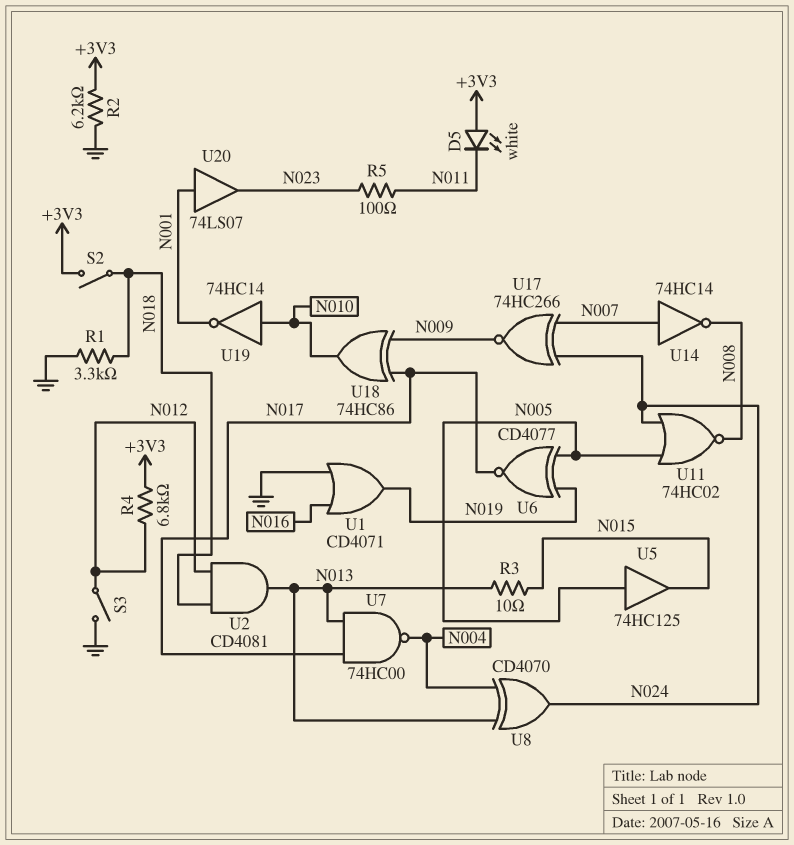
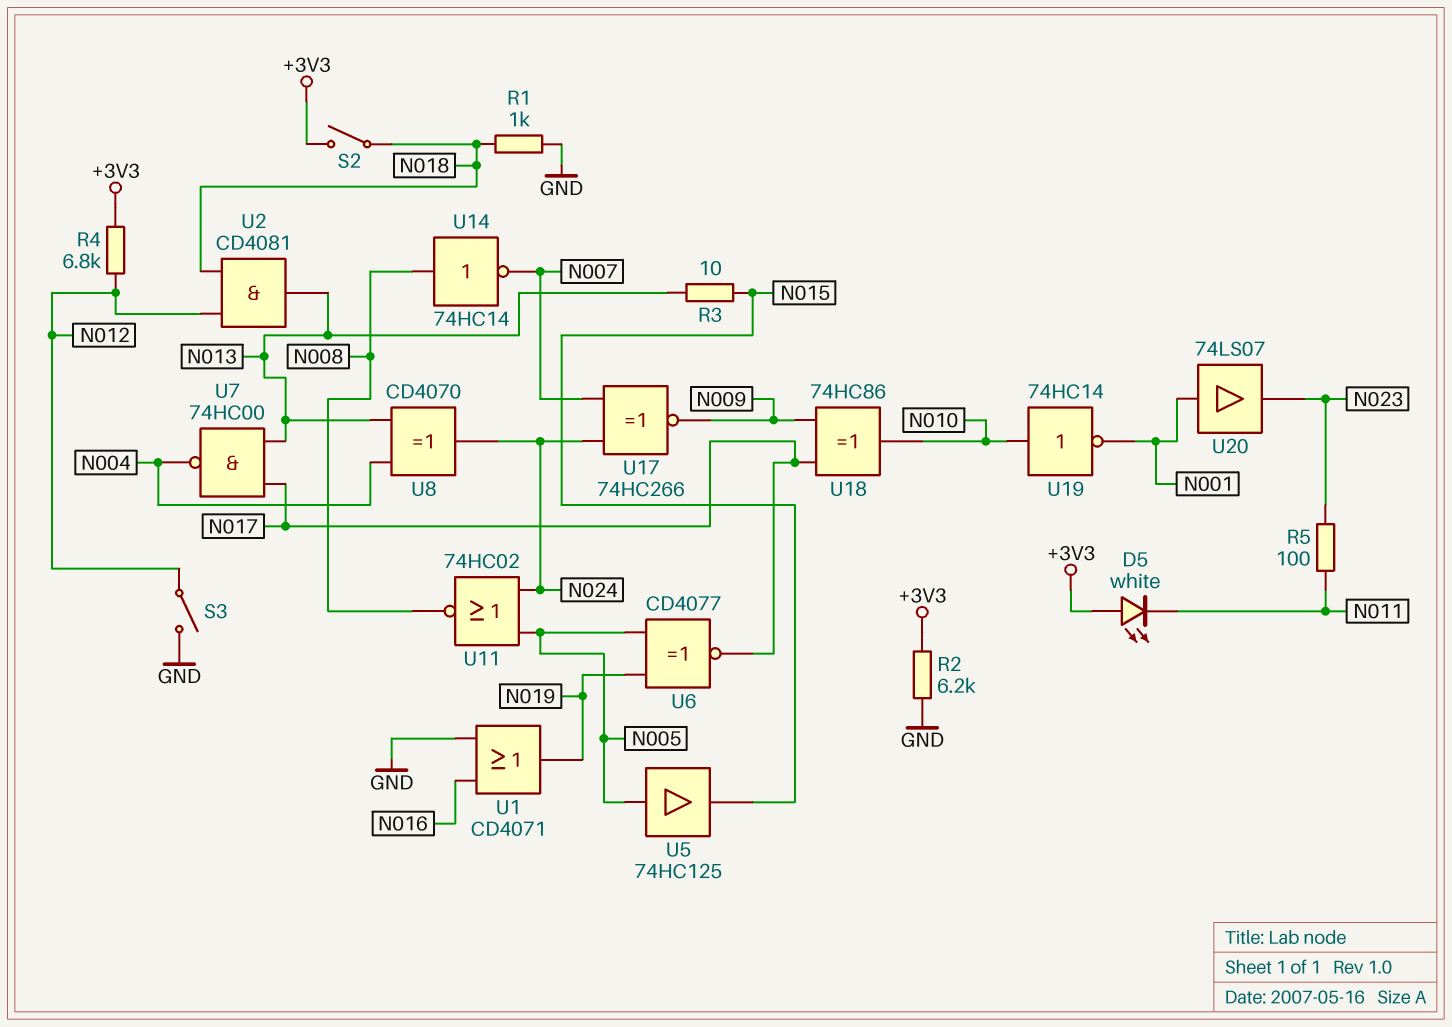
R1: 3.3k (GND, N018) -> 1k (GND, N018)
U14: NOT 74HC14 (in N007, out N008) -> NOT 74HC14 (in N008, out N007)

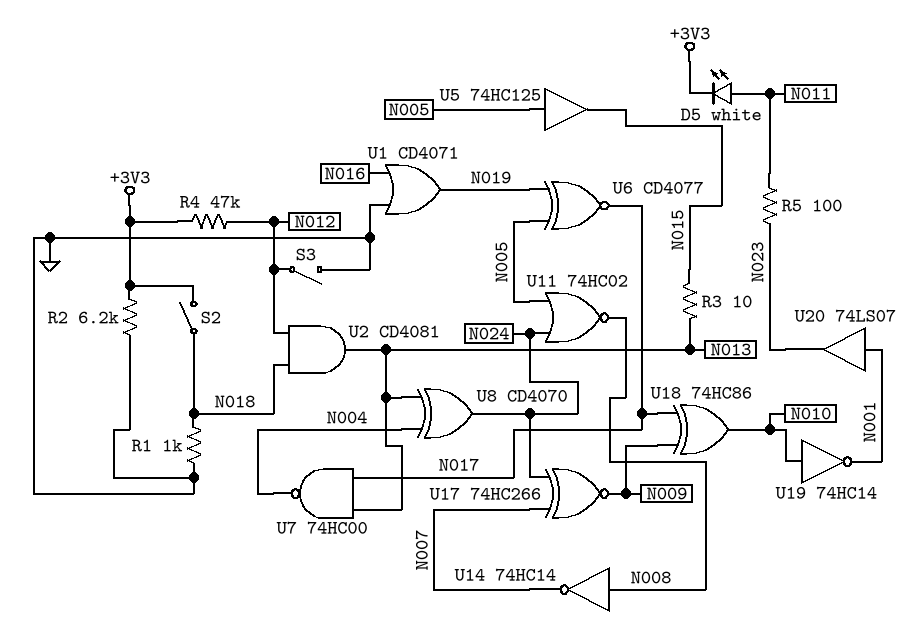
D5: LED white (A +3V3, K N011) -> LED white (A N011, K +3V3)
R4: 6.8k (+3V3, N012) -> 47k (+3V3, N012)

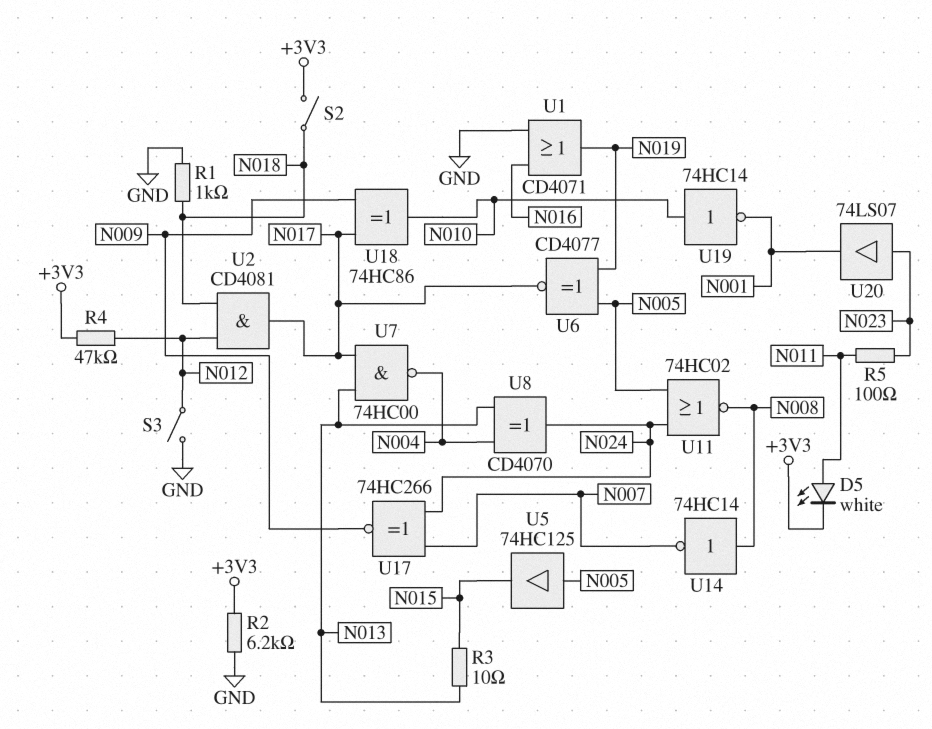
U2: AND CD4081 (in N012, in N018, out N013) -> AND CD4081 (in N012, in N018, out N017)
U20: buffer 74LS07 (in N001, out N023) -> buffer 74LS07 (in N023, out N001)

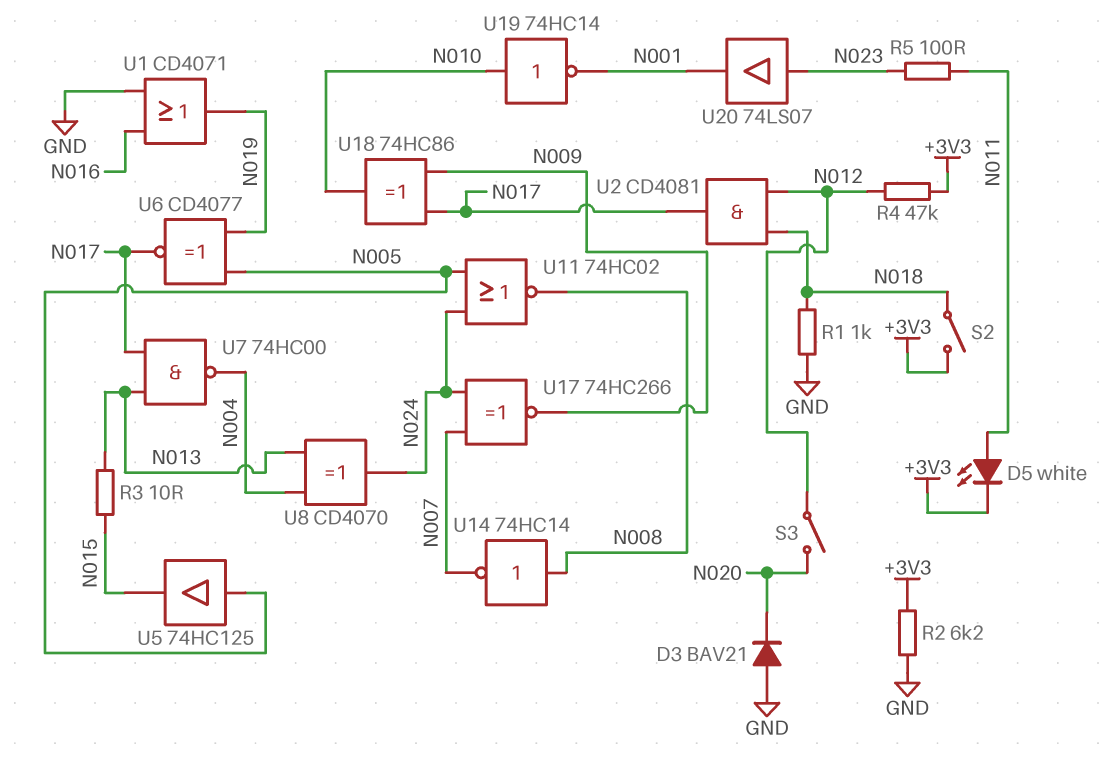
D3: none -> diode BAV21 (A GND, K N020)
S3: switch (GND, N012) -> switch (N012, N020)

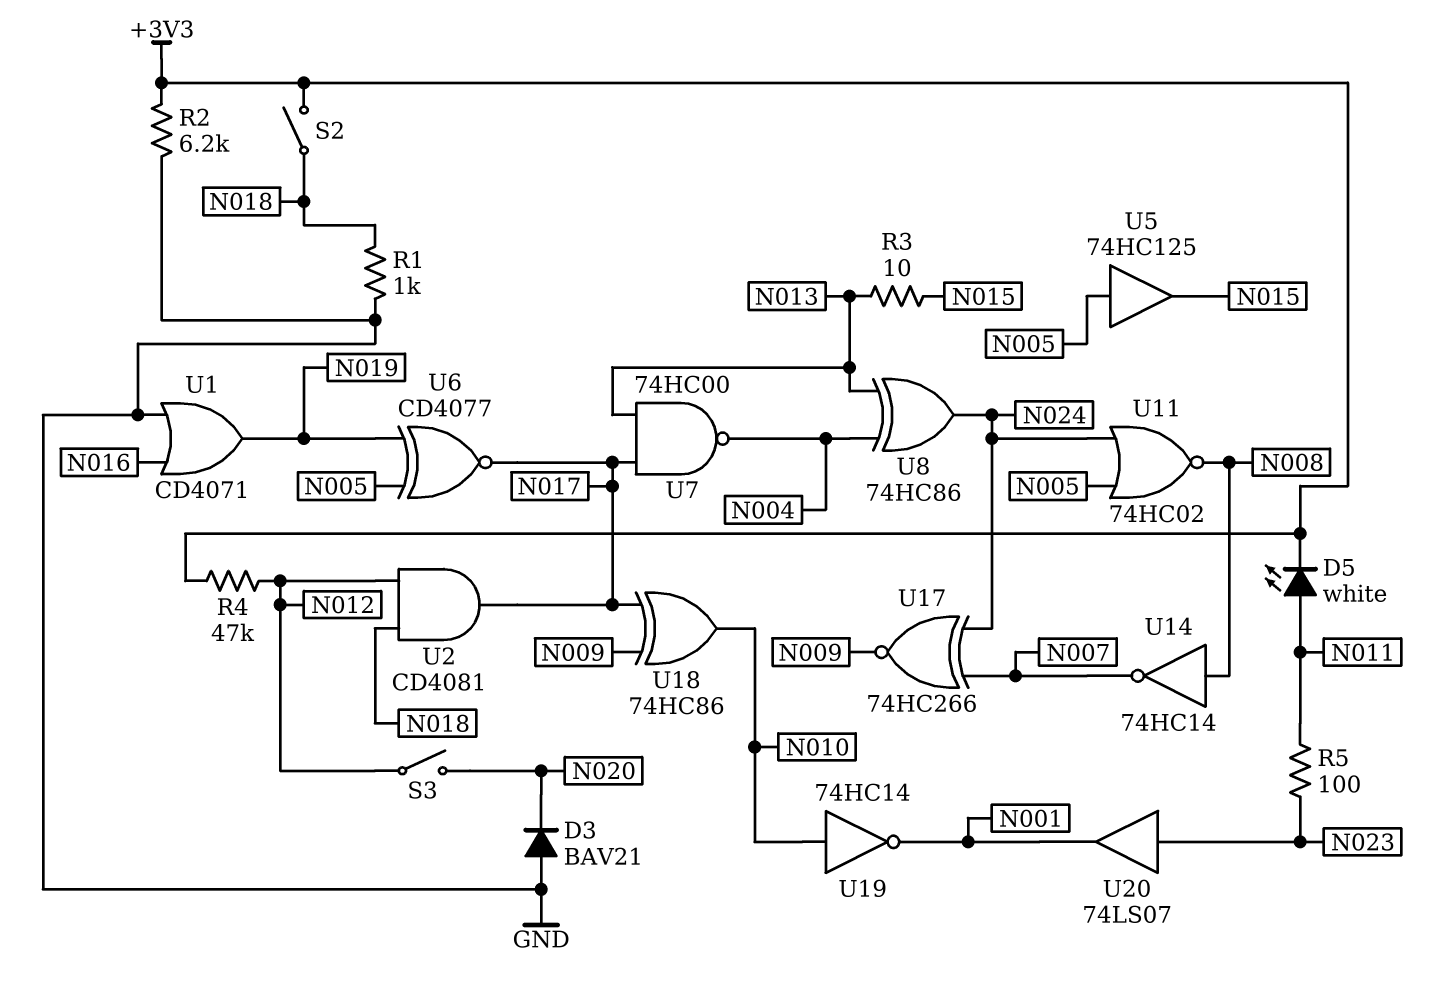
U8: XOR CD4070 (in N004, in N013, out N024) -> XOR 74HC86 (in N004, in N013, out N024)

